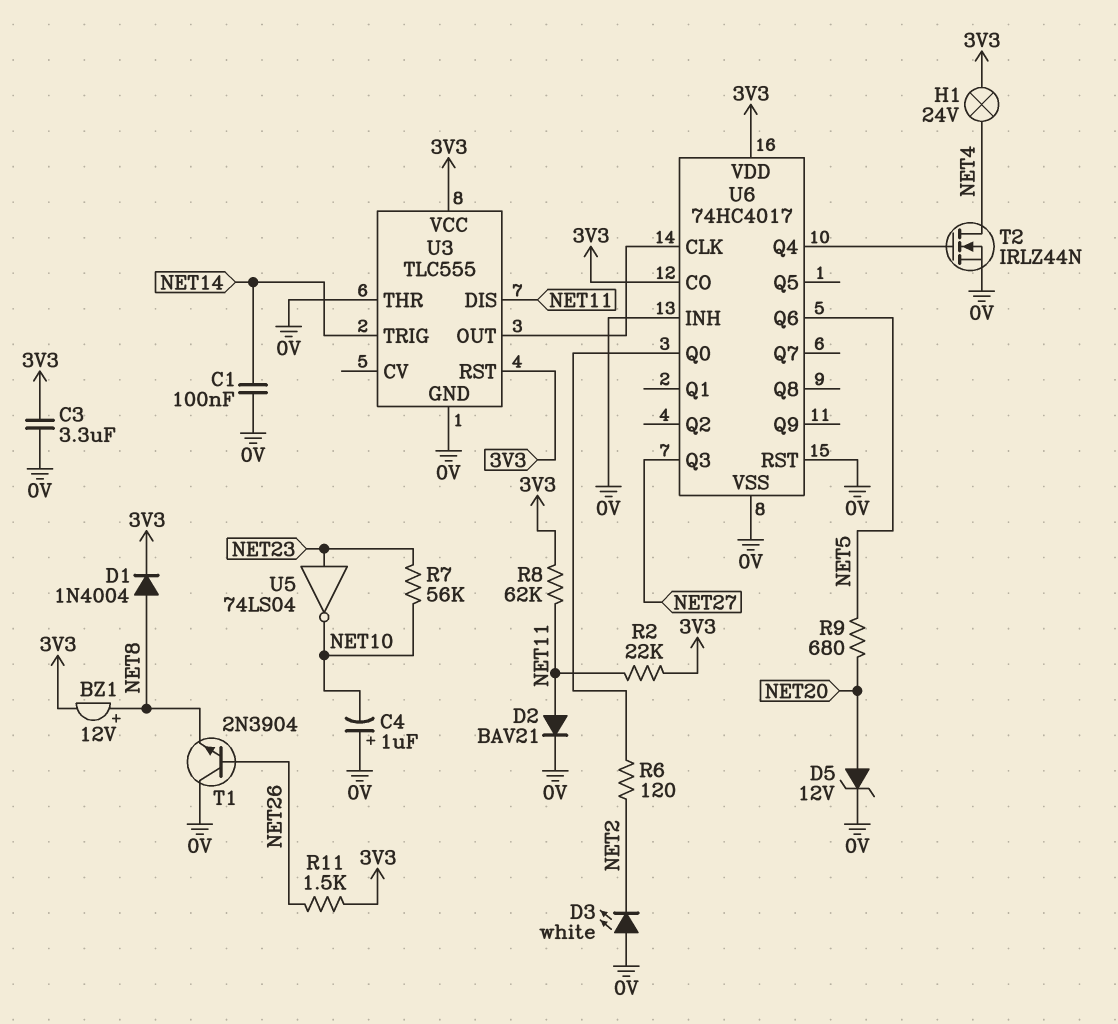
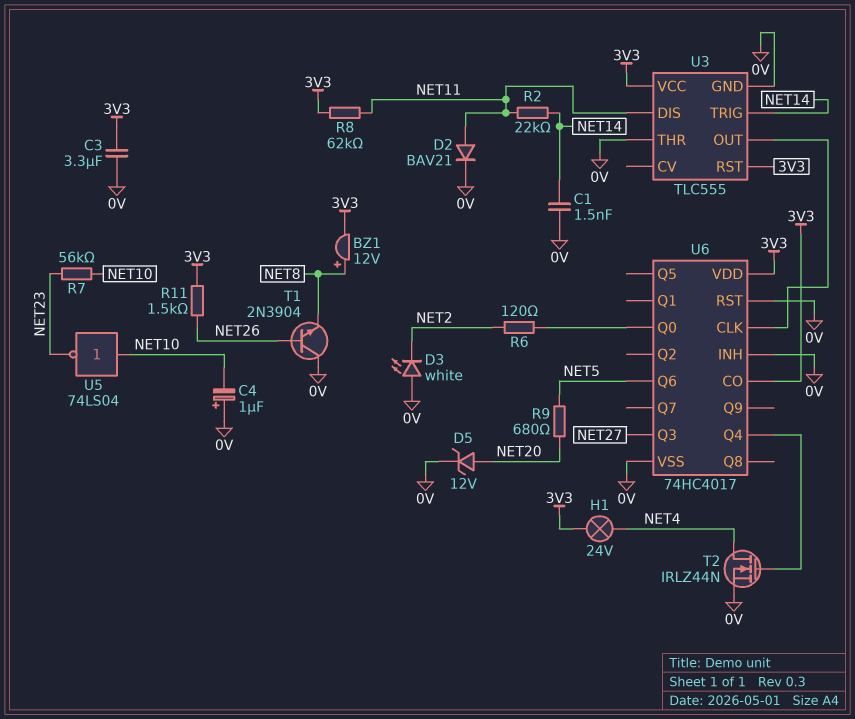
C1: 100nF (0V, NET14) -> 1.5nF (0V, NET14)
D1: diode 1N4004 (A NET8, K 3V3) -> none
R2: 22k (3V3, NET11) -> 22k (NET11, NET14)
U5: NOT 74LS04 (in NET23, out NET10) -> NOT 74LS04 (in NET10, out NET23)

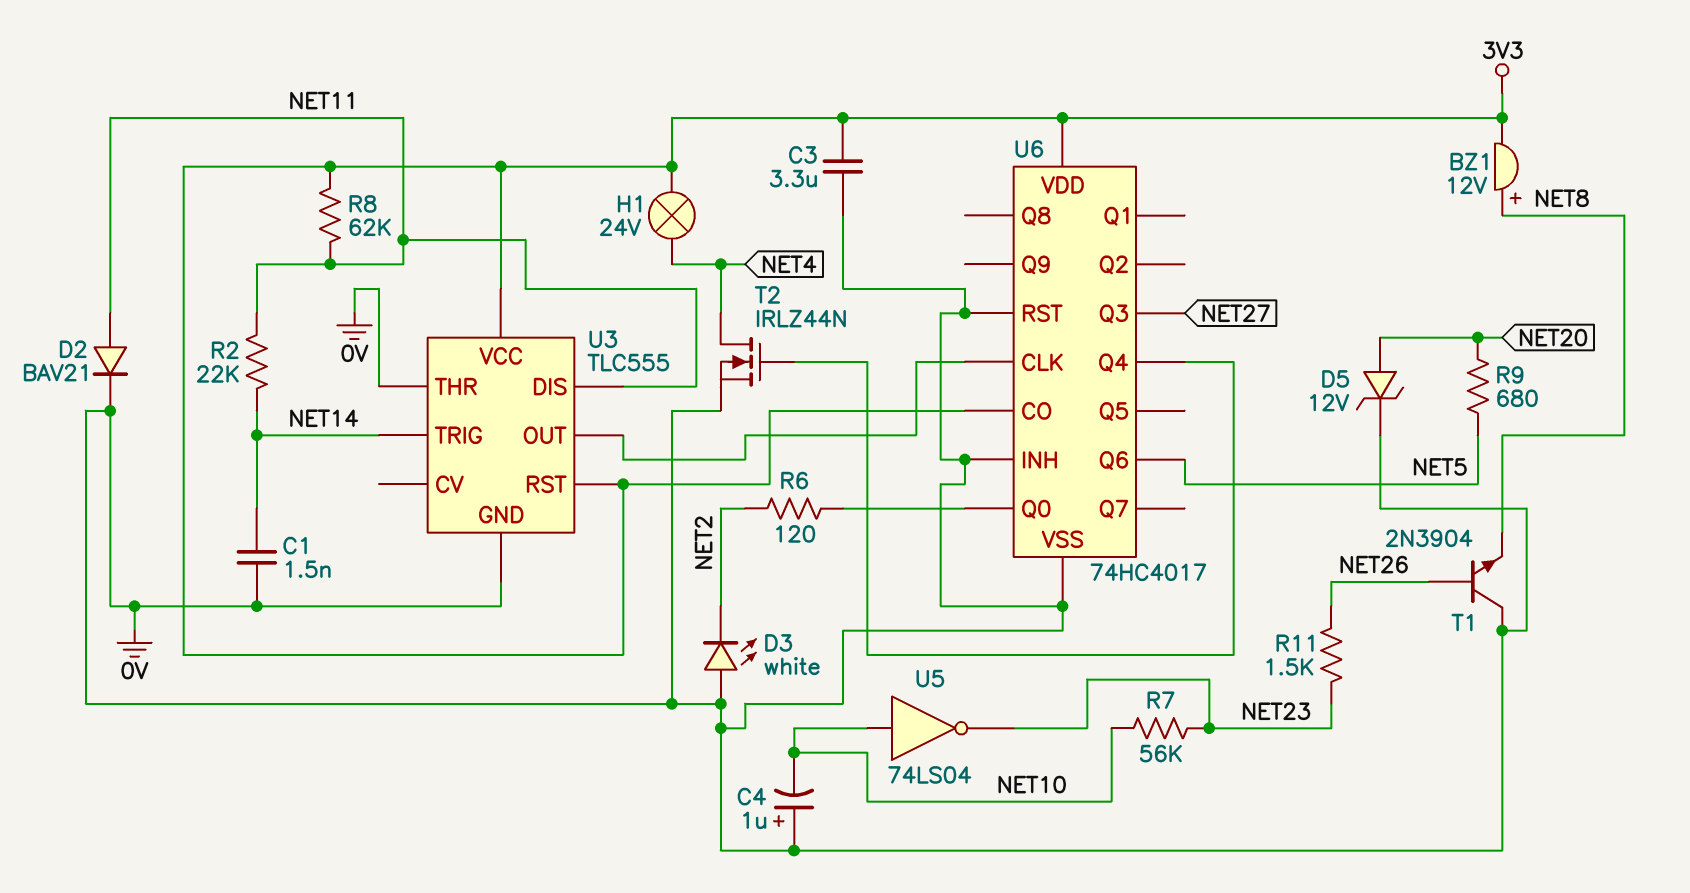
R11: 1.5k (3V3, NET26) -> 1.5k (NET23, NET26)

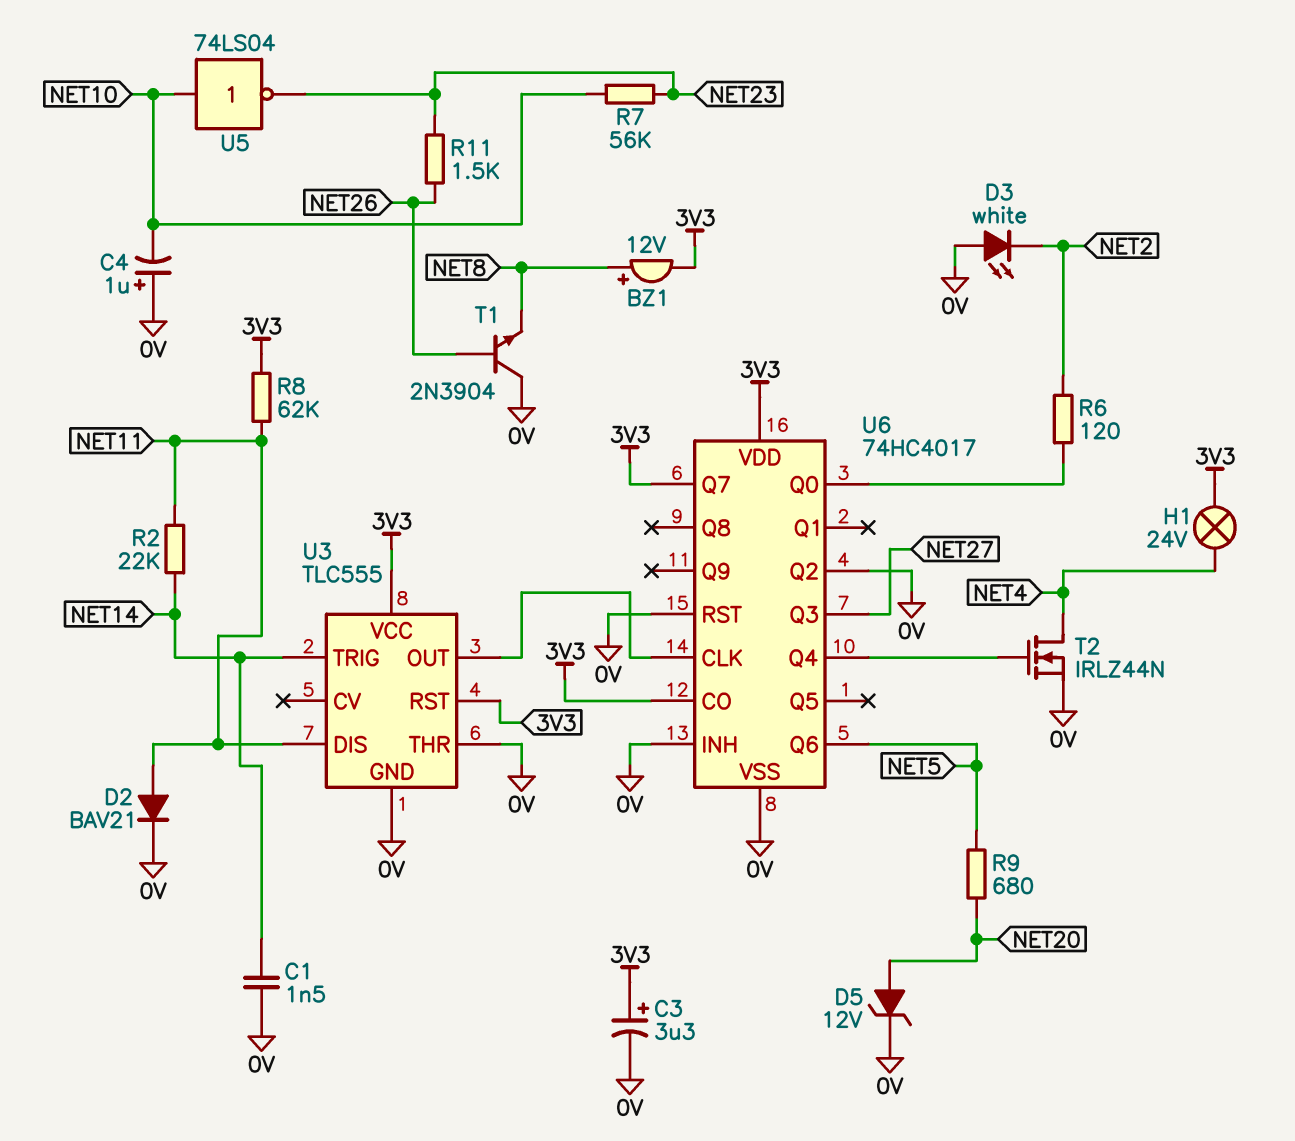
C3: 3.3uF (0V, 3V3) -> 3.3uF (plus 3V3, minus 0V)
U6 pin Q2: none -> 0V
U6 pin Q7: none -> 3V3

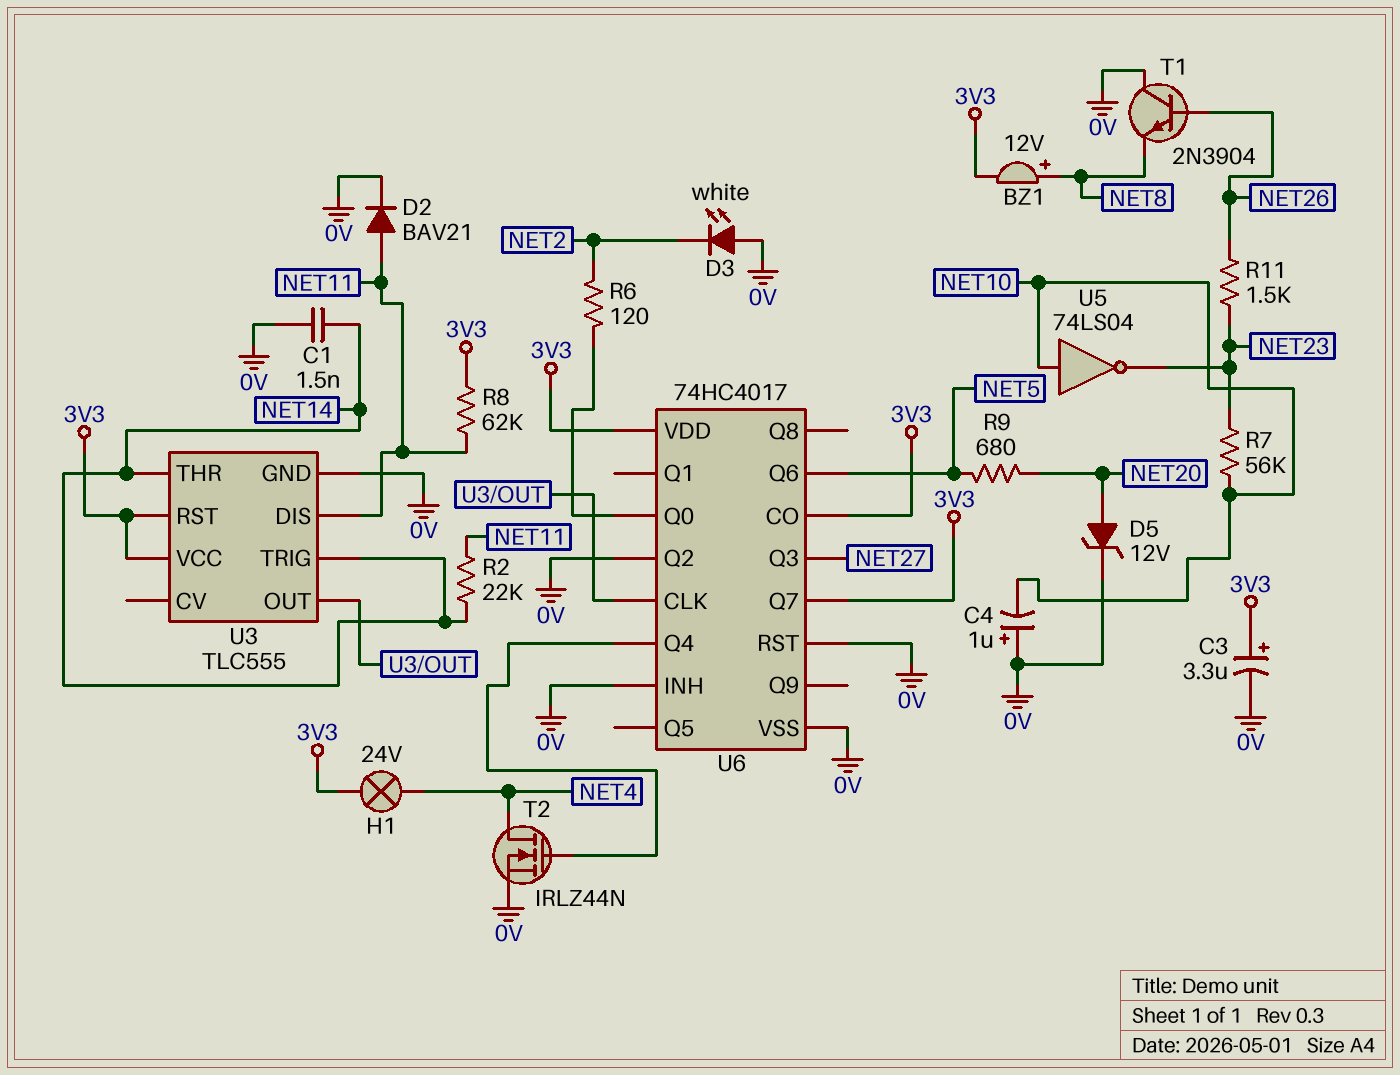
U3 pin THR: 0V -> NET14

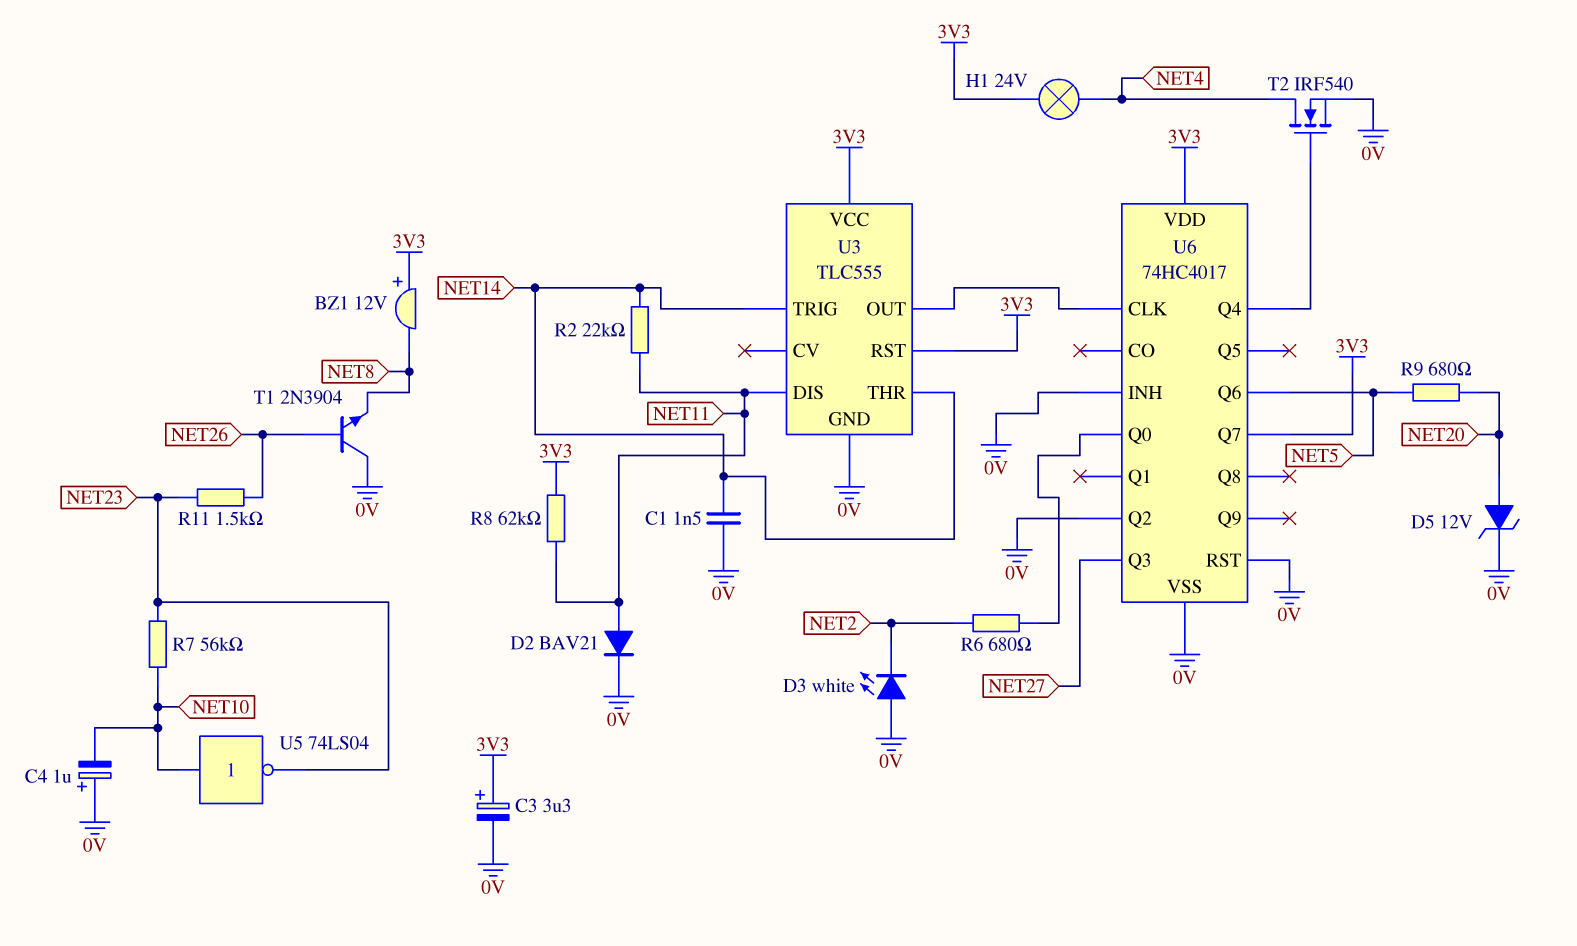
BZ1: buzzer 12V (plus NET8, minus 3V3) -> buzzer 12V (plus 3V3, minus NET8)
R6: 120 (NET2, U6/Q0) -> 680 (NET2, U6/Q0)
T2: NMOS IRLZ44N (G U6/Q4, D NET4, S 0V) -> NMOS IRF540 (G U6/Q4, D NET4, S 0V)
U6 pin CO: 3V3 -> none

